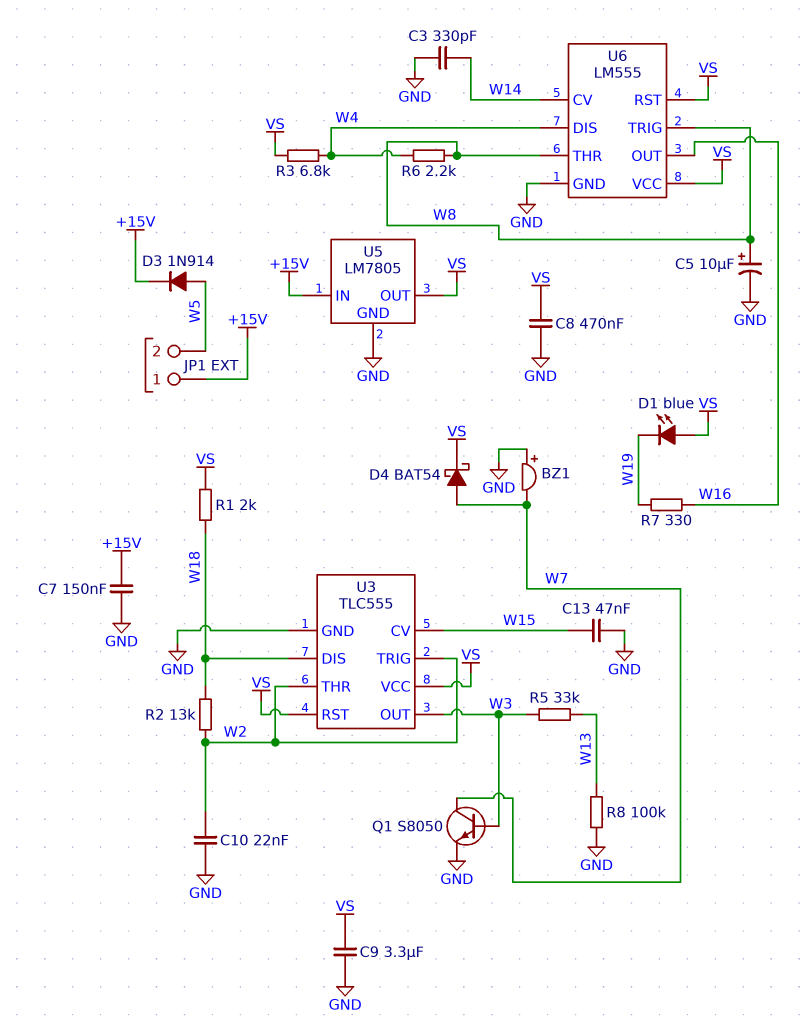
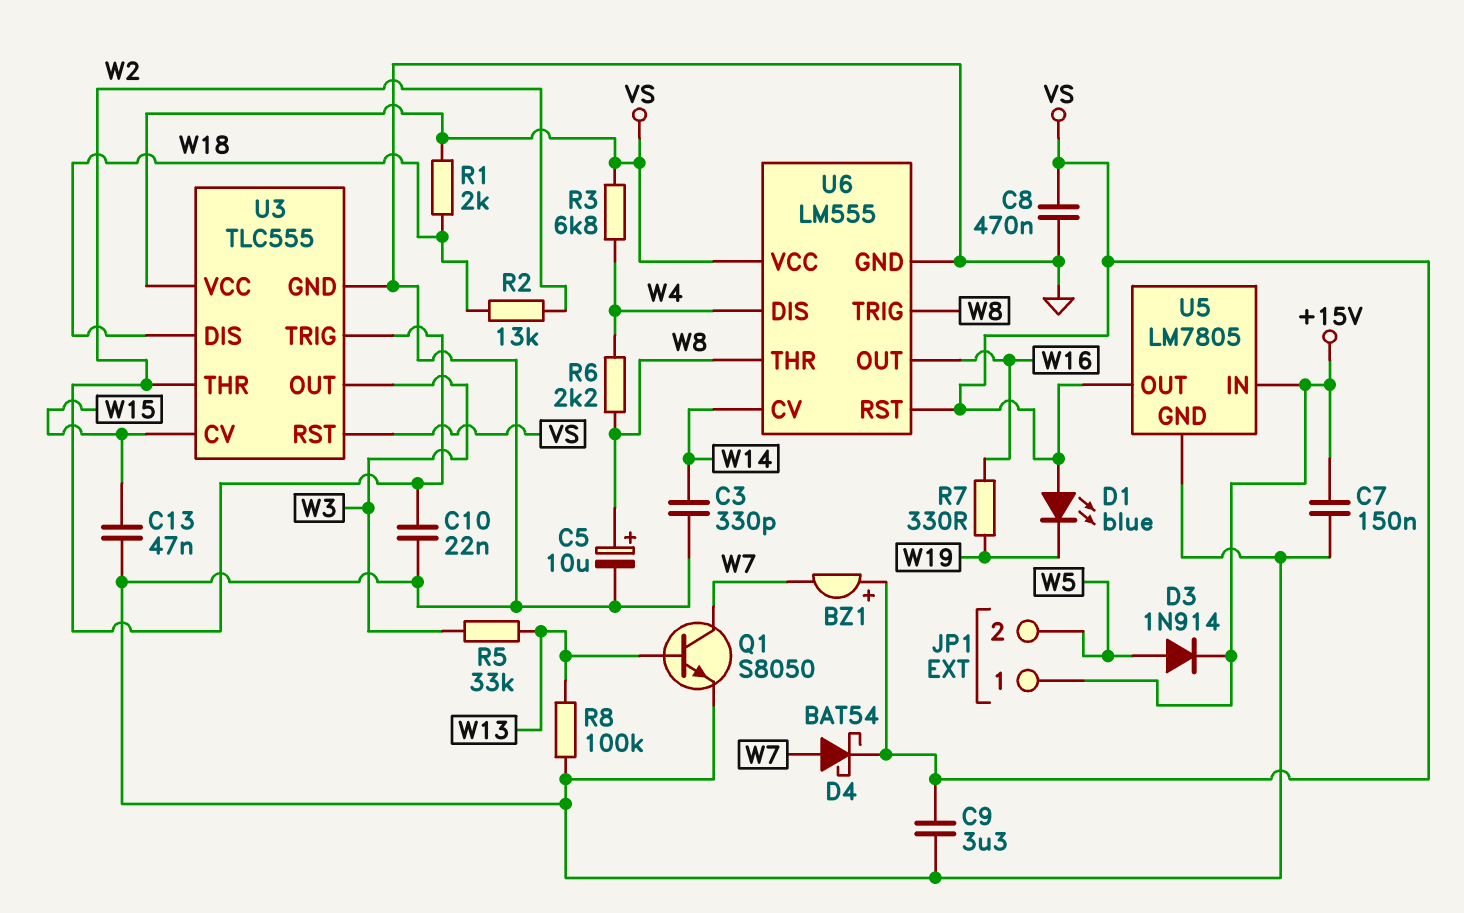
BZ1: buzzer (plus GND, minus W7) -> buzzer (plus VS, minus W7)
Q1: NPN S8050 (B W3, C W7, E GND) -> NPN S8050 (B W13, C W7, E GND)

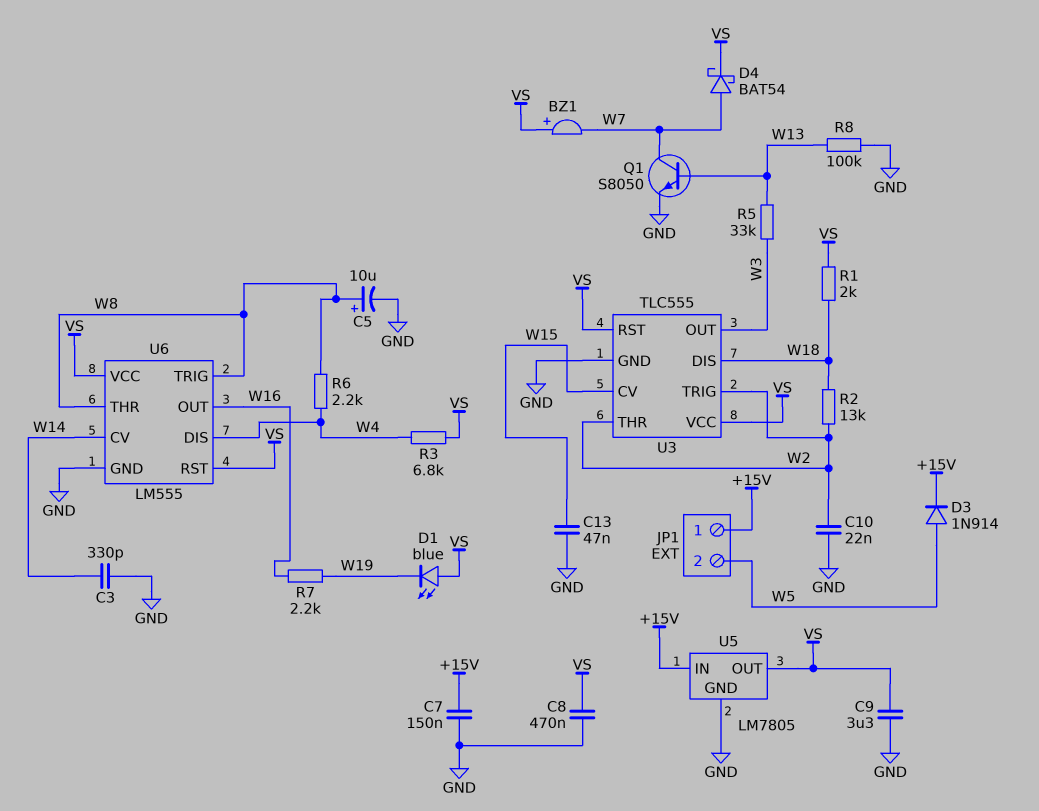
R7: 330 (W16, W19) -> 2.2k (W16, W19)

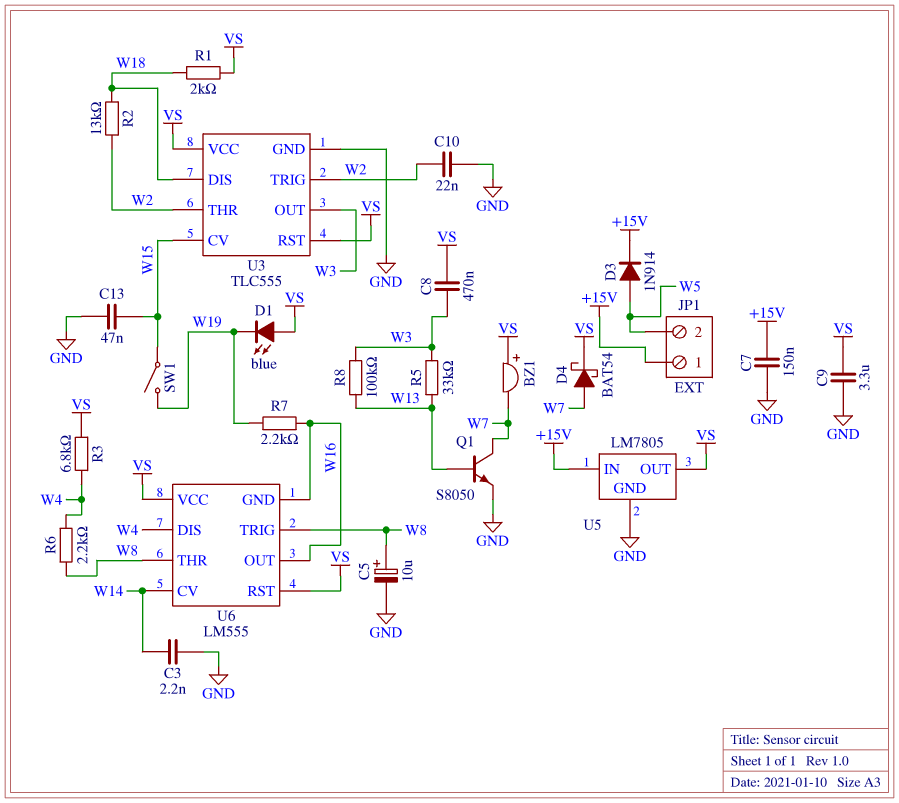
C3: 330pF (GND, W14) -> 2.2nF (GND, W14)
C8: 470nF (GND, VS) -> 470nF (VS, W3)
R8: 100k (GND, W13) -> 100k (W3, W13)
SW1: none -> switch (W15, W19)
U6 pin GND: GND -> W16

